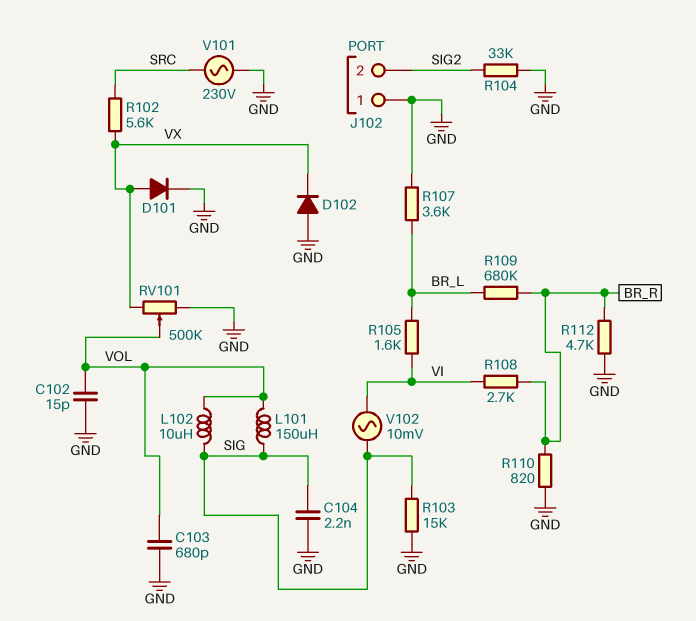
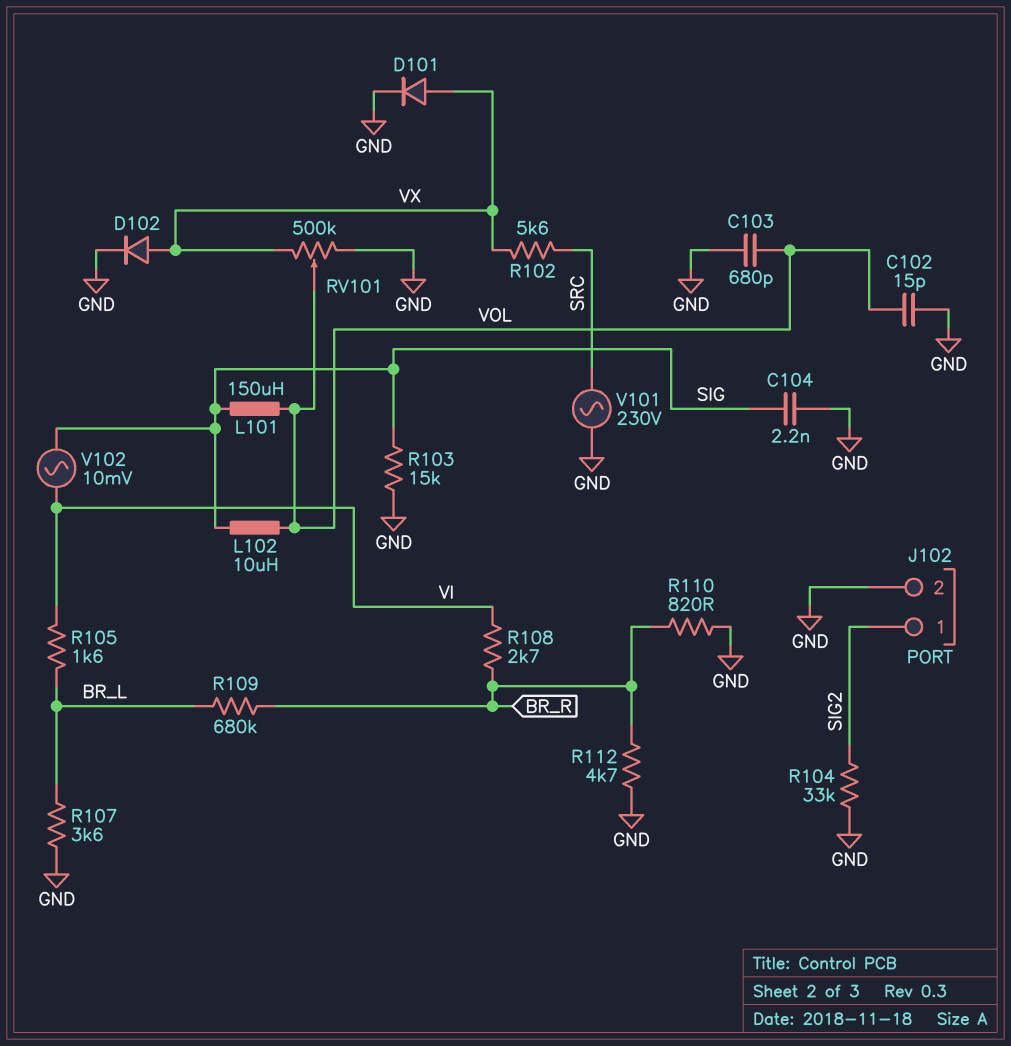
D102: diode (A GND, K VX) -> diode (A VX, K GND)
J102 pin 1: GND -> SIG2
J102 pin 2: SIG2 -> GND

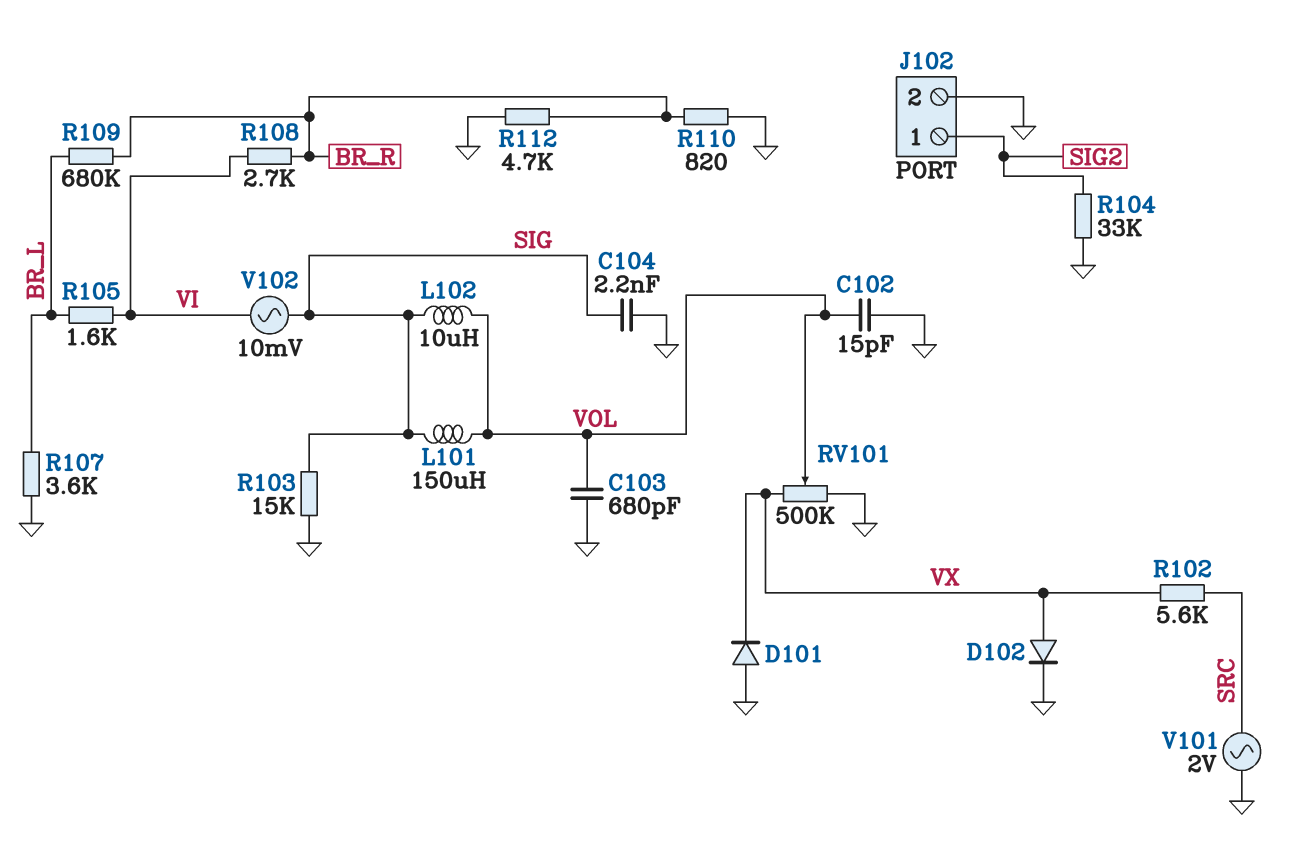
D101: diode (A VX, K GND) -> diode (A GND, K VX)
V101: AC 230V (GND, SRC) -> AC 2V (GND, SRC)

